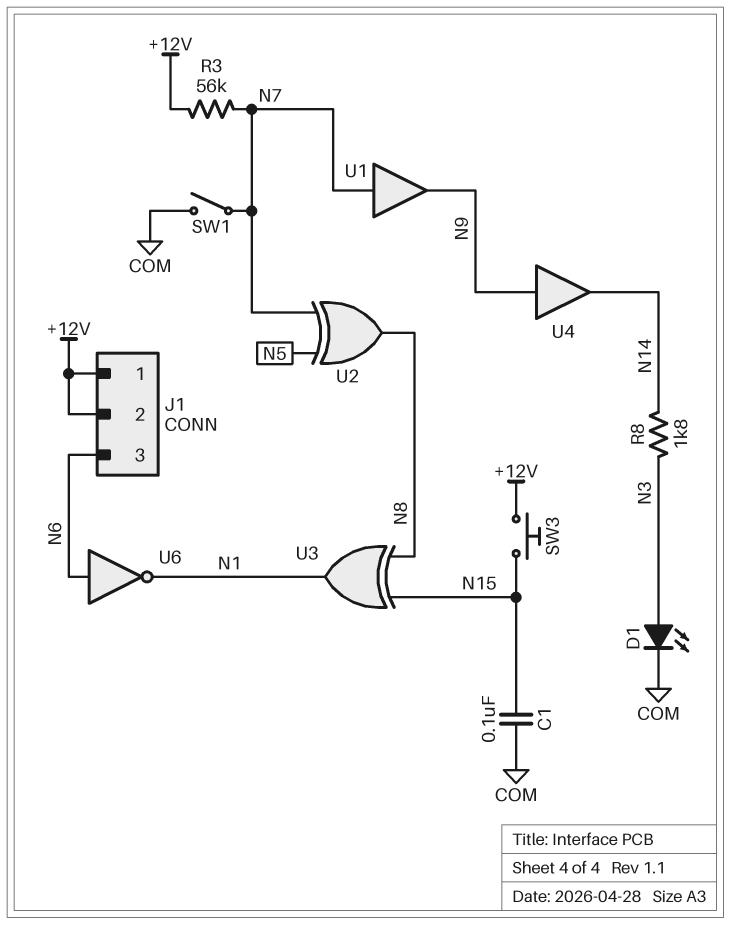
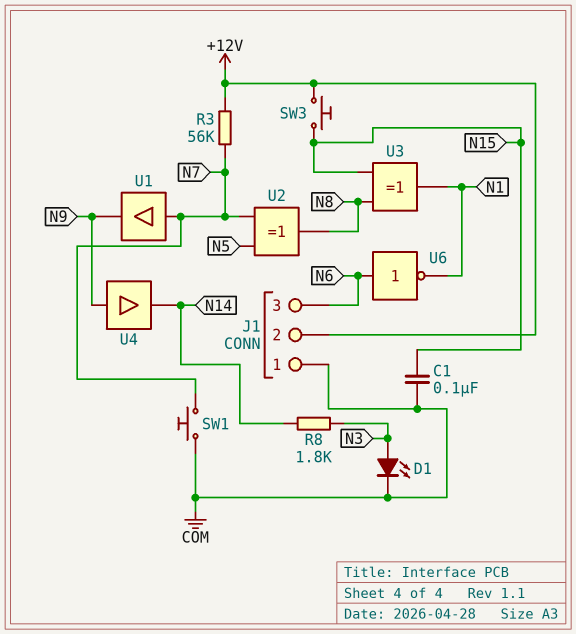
J1 pin 1: +12V -> COM
SW1: switch (COM, N7) -> button (COM, N7)

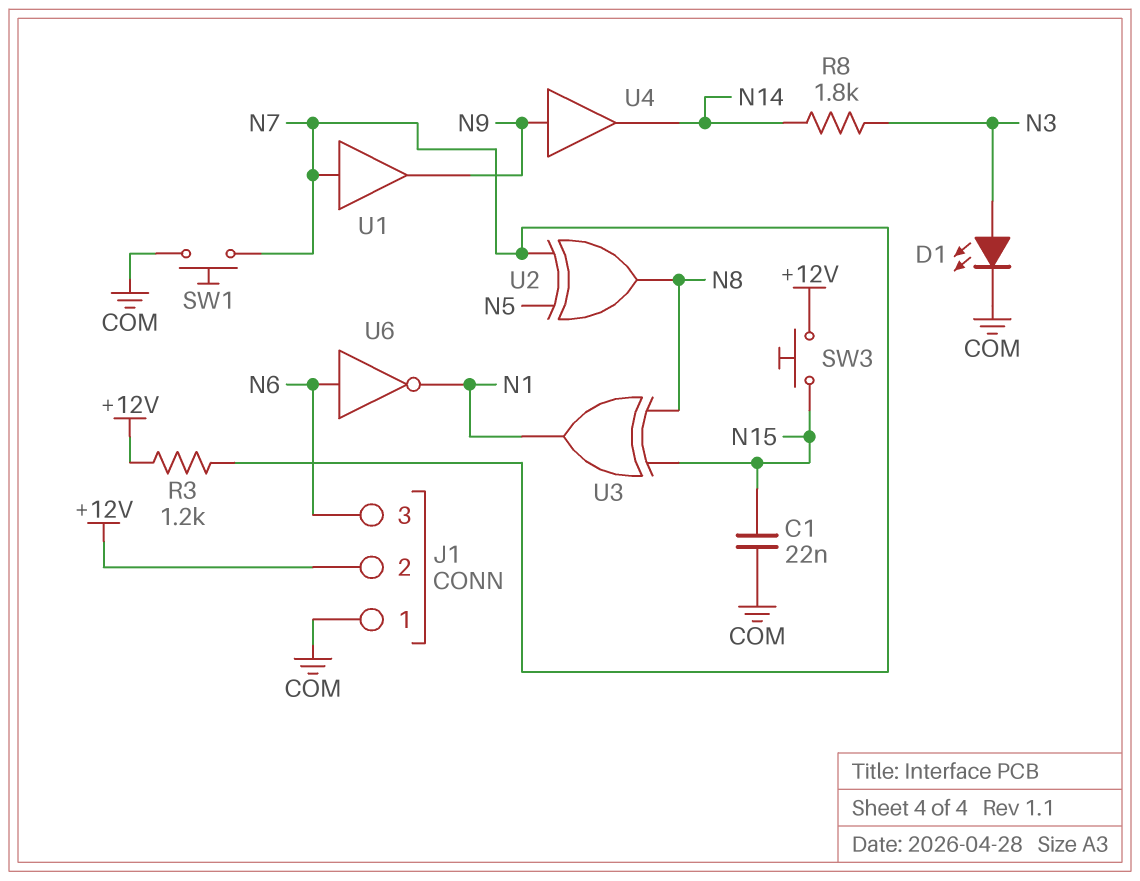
C1: 100nF (COM, N15) -> 22nF (COM, N15)
R3: 56k (+12V, N7) -> 1.2k (+12V, N7)

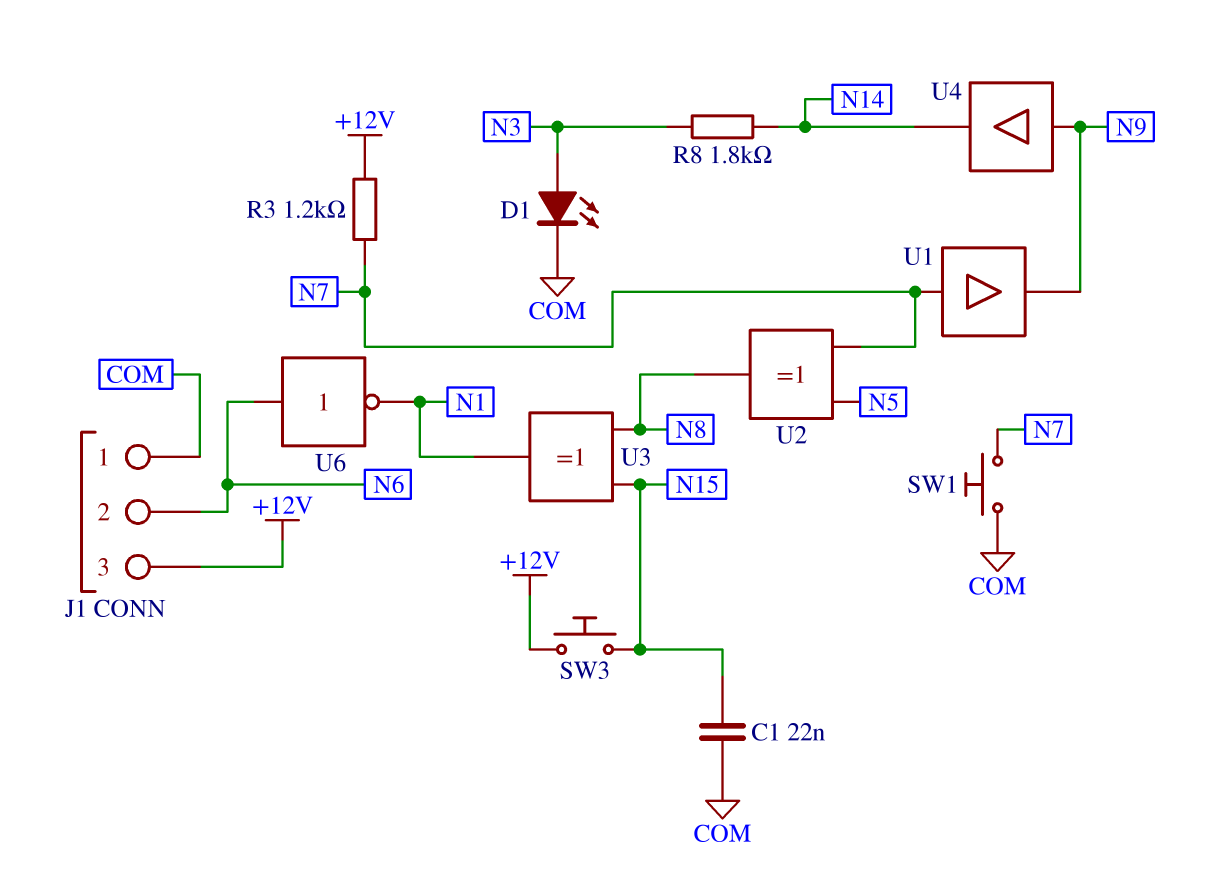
J1 pin 2: +12V -> N6
J1 pin 3: N6 -> +12V

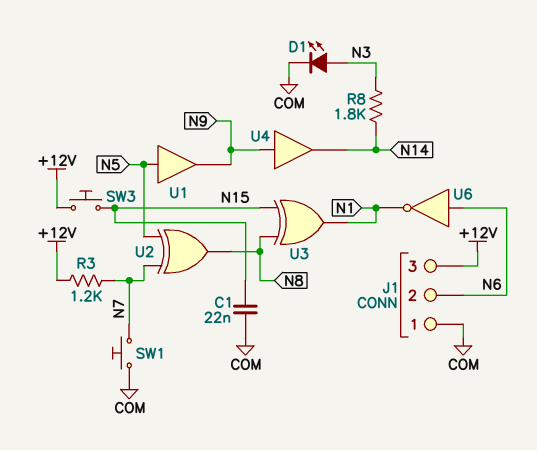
U1: buffer (in N7, out N9) -> buffer (in N5, out N9)

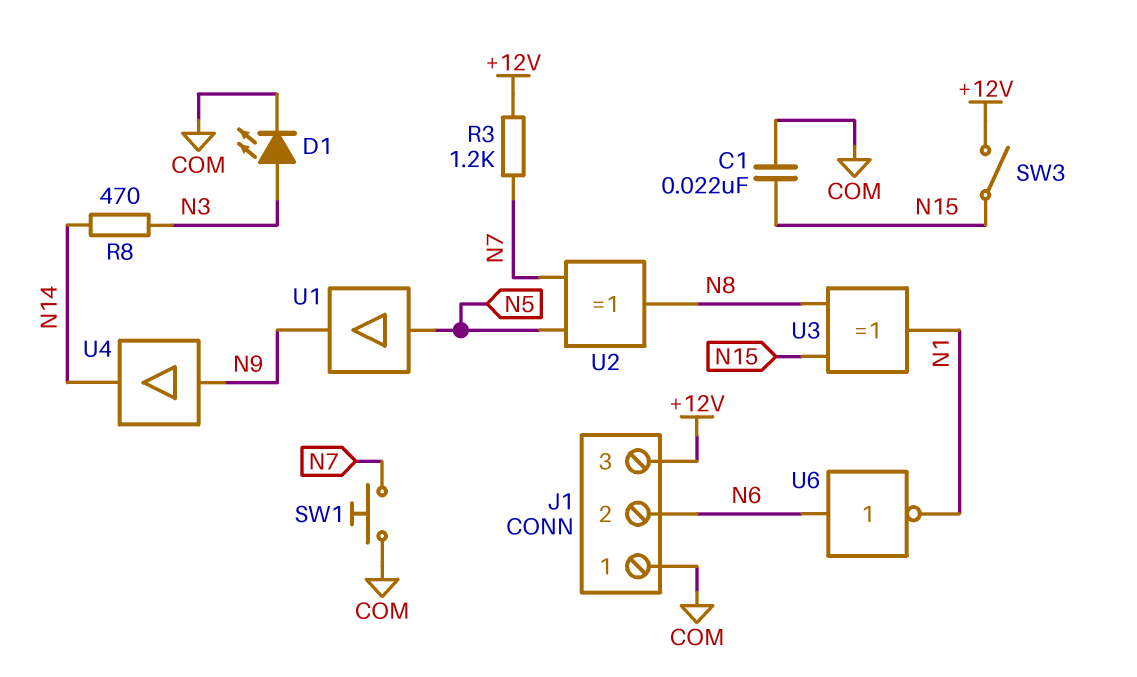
R8: 1.8k (N3, N14) -> 470 (N3, N14)
SW3: button (+12V, N15) -> switch (+12V, N15)

